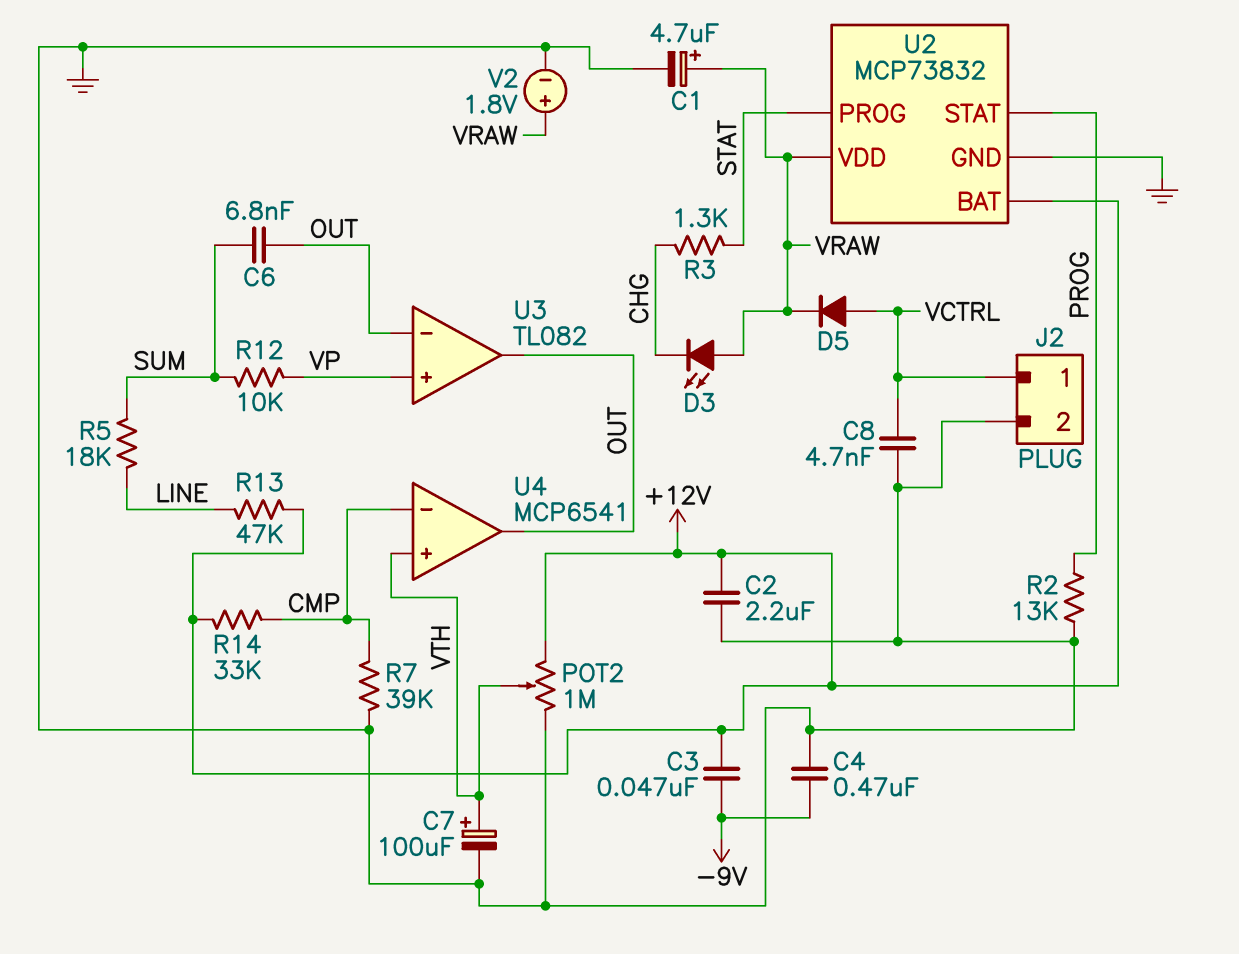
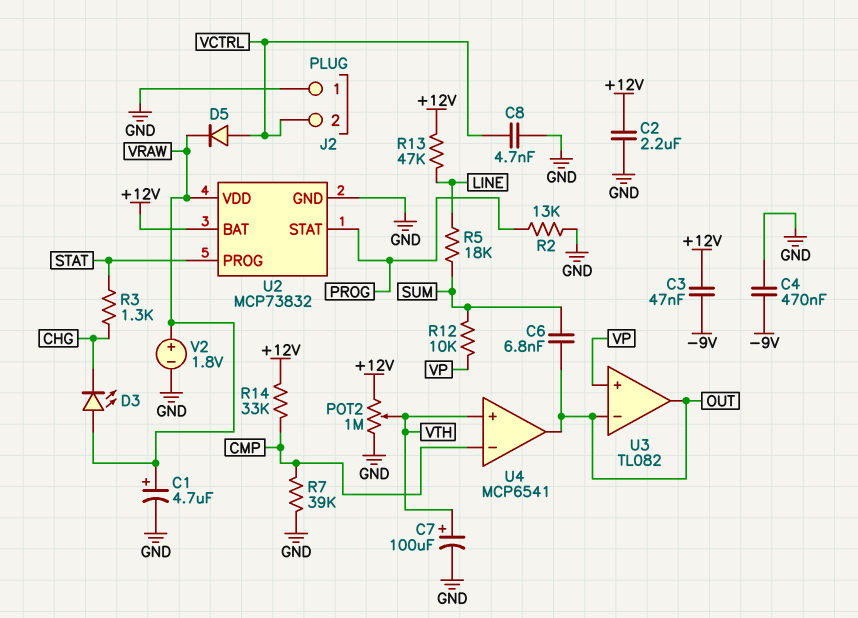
J2 pin 1: VCTRL -> GND
J2 pin 2: GND -> VCTRL

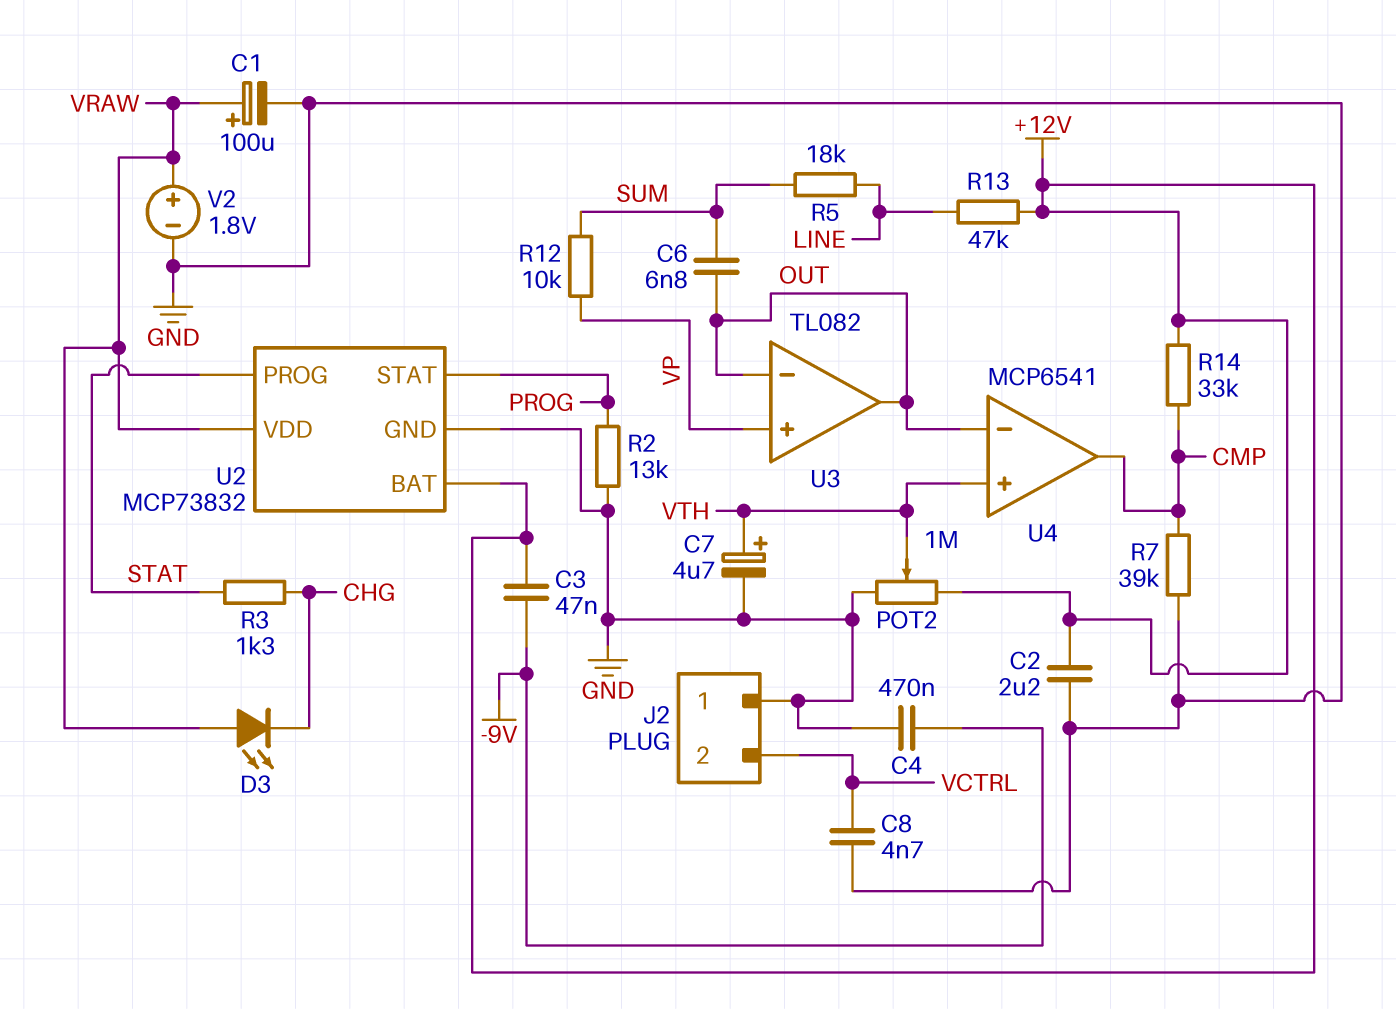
C1: 4.7uF (plus VRAW, minus GND) -> 100uF (plus VRAW, minus GND)
C7: 100uF (plus VTH, minus GND) -> 4.7uF (plus VTH, minus GND)
D5: diode (A VCTRL, K VRAW) -> none
U4 pin in-: CMP -> OUT
U4 pin out: OUT -> CMP

